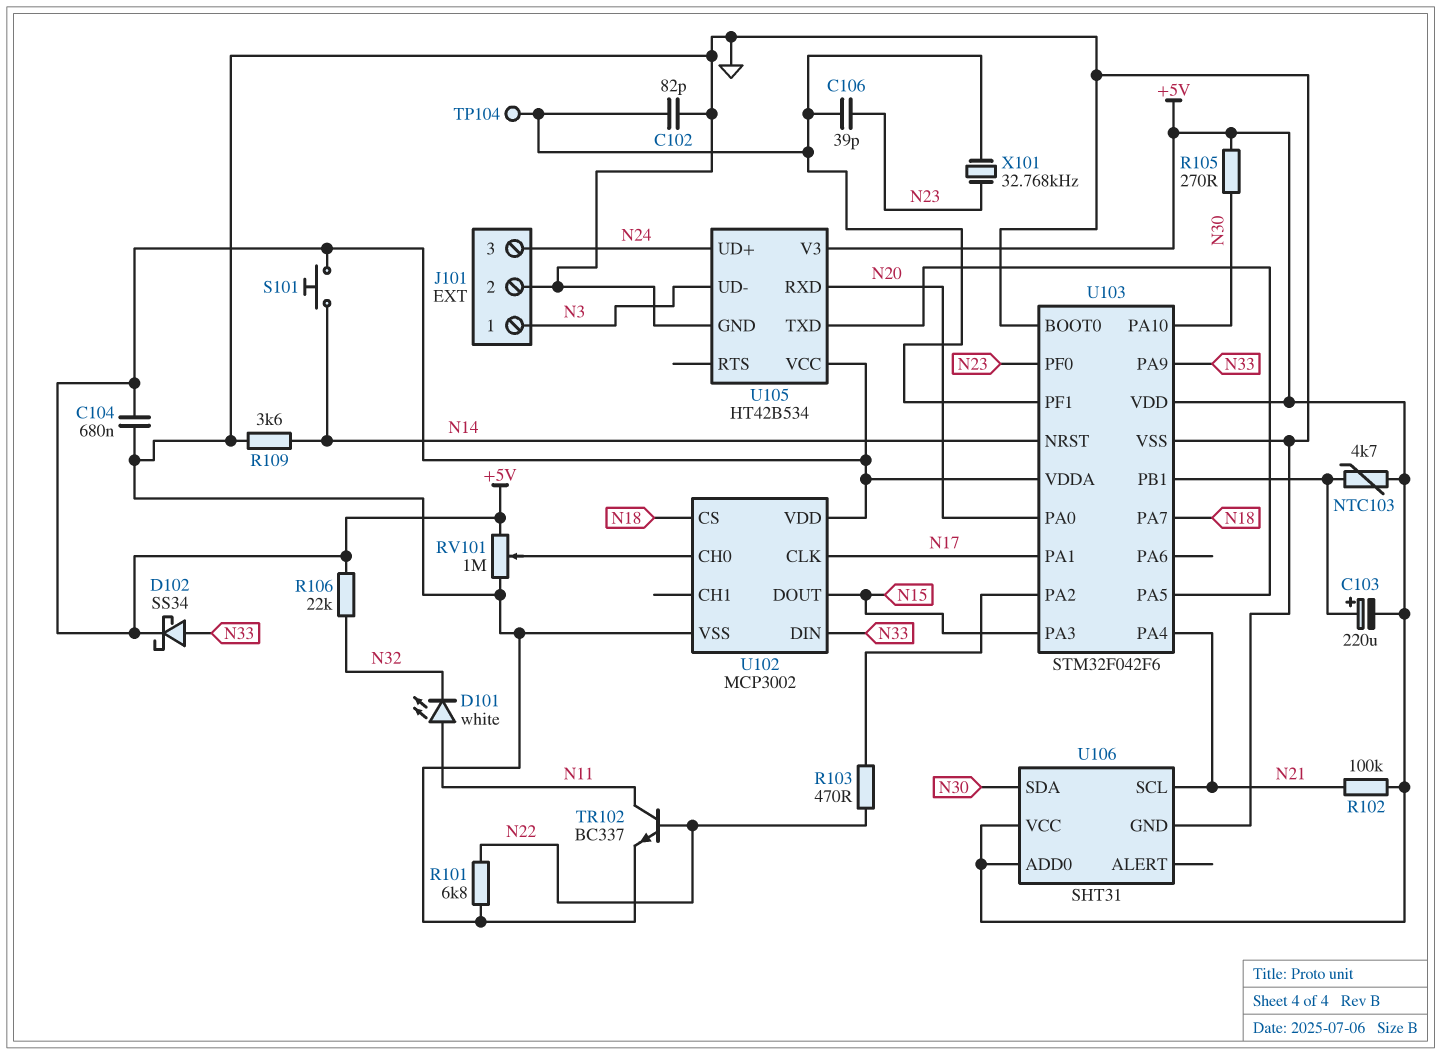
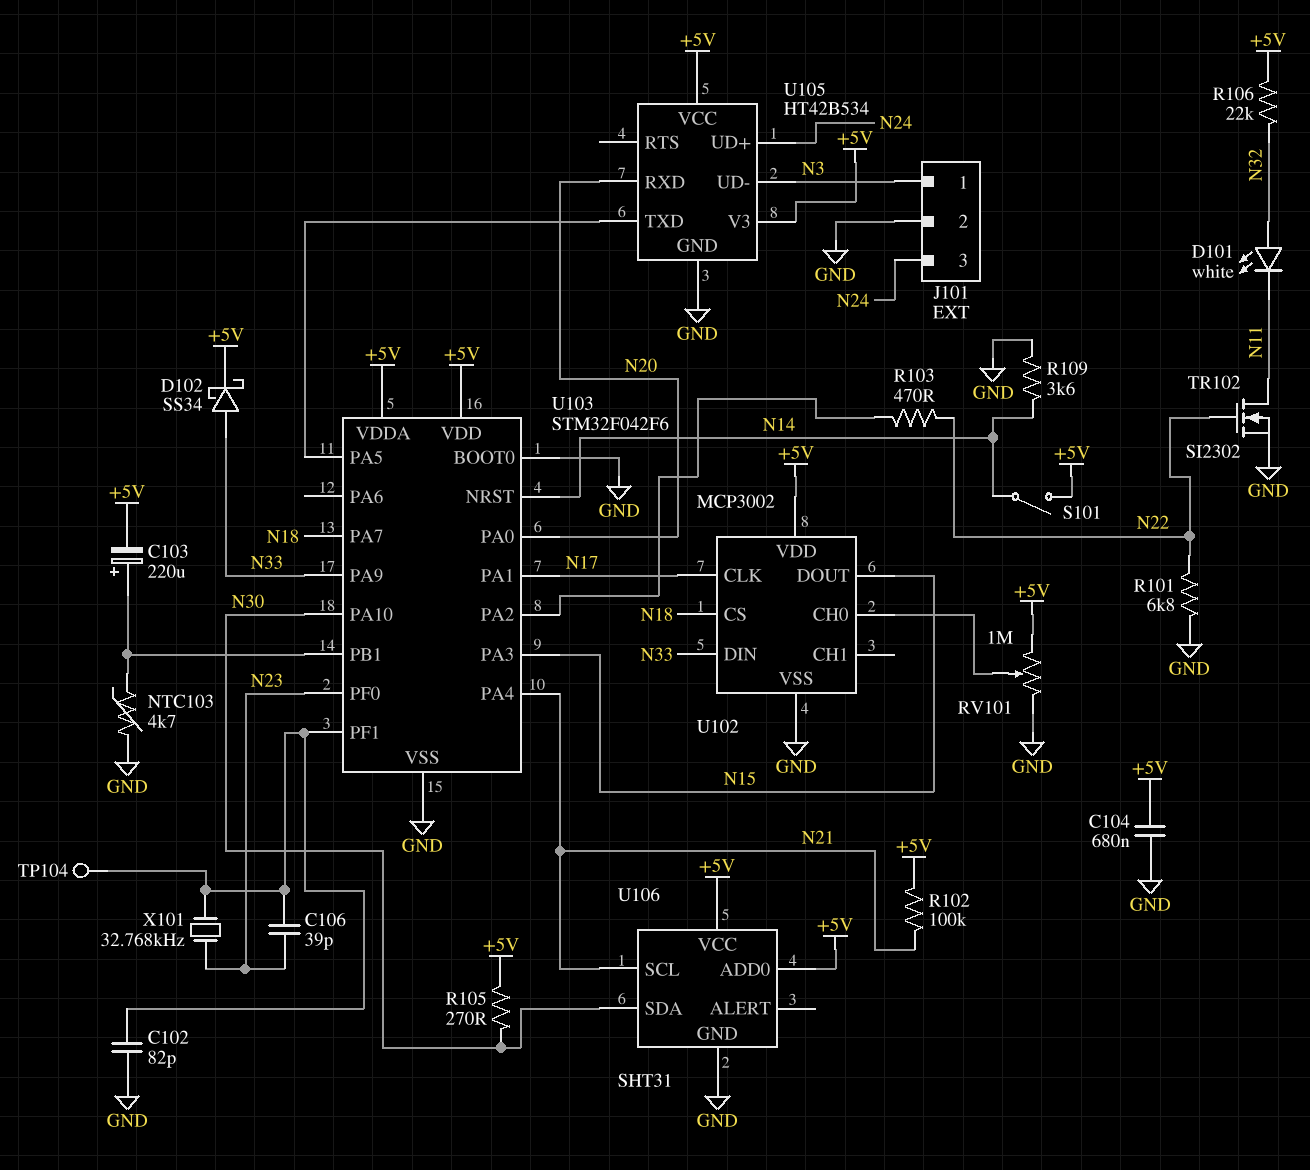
D101: LED white (A N11, K N32) -> LED white (A N32, K N11)
NTC103: 4.7k (+5V, U103/PB1) -> 4.7k (GND, U103/PB1)
S101: button (+5V, N14) -> switch (+5V, N14)
TR102: NPN BC337 (B N22, C N11, E GND) -> NMOS SI2302 (G N22, D N11, S GND)

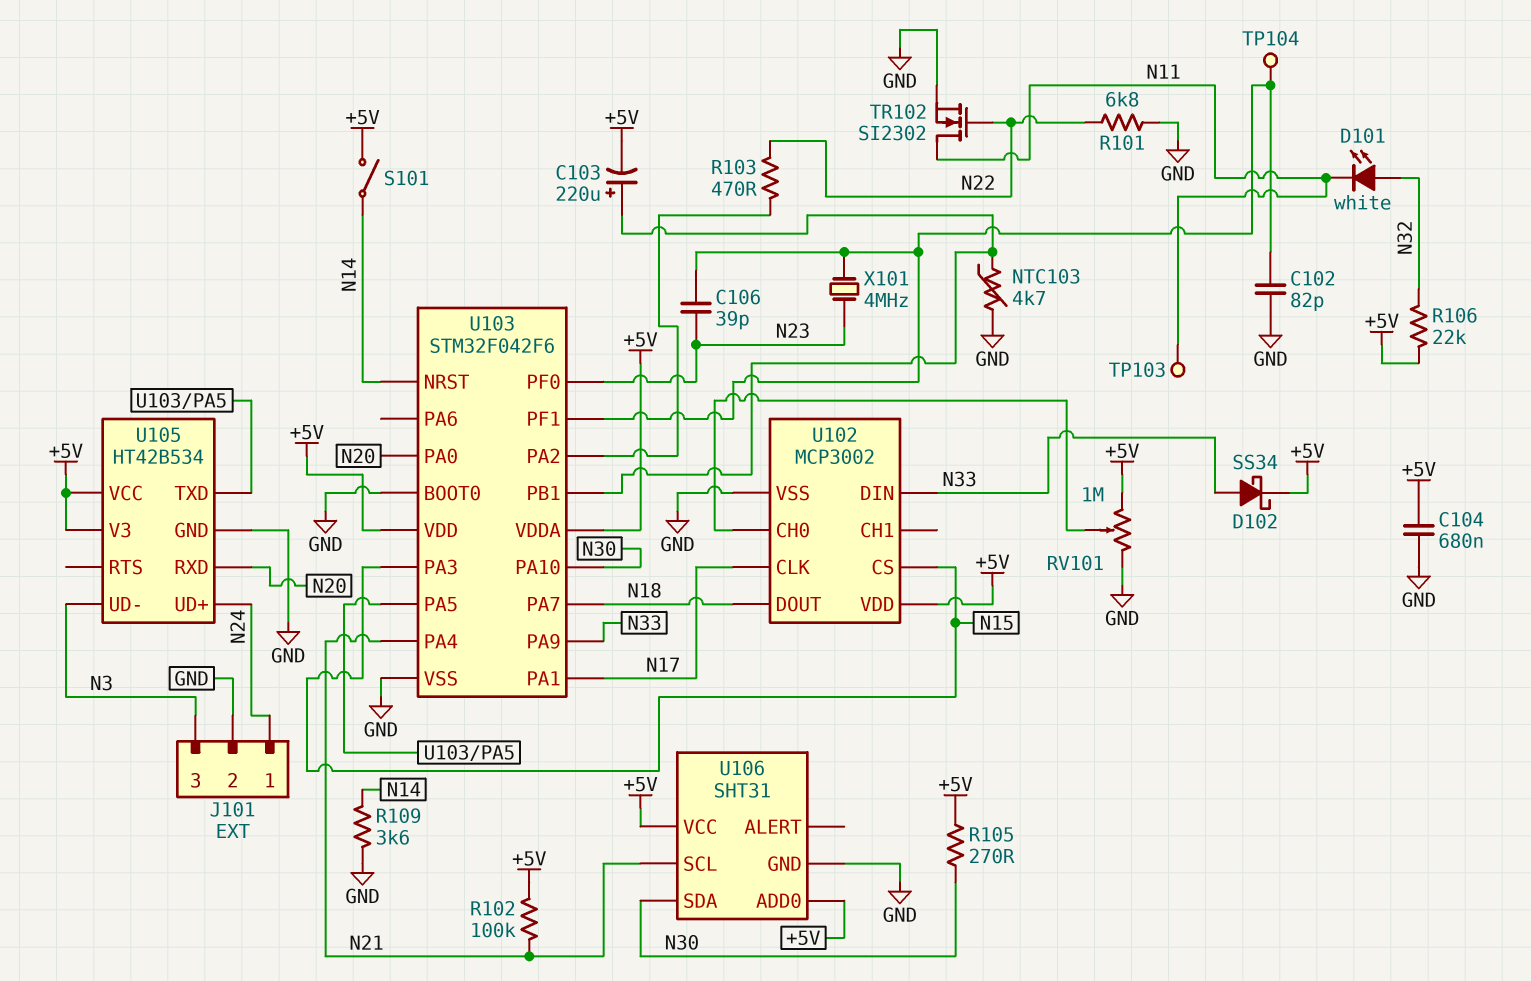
J101 pin 1: N3 -> N24
J101 pin 3: N24 -> N3
TP103: none -> test point (N11)
U102 pin CS: N18 -> N15
U102 pin DOUT: N15 -> N18
X101: 32.768kHz (N23, U103/PF1) -> 4MHz (N23, U103/PF1)

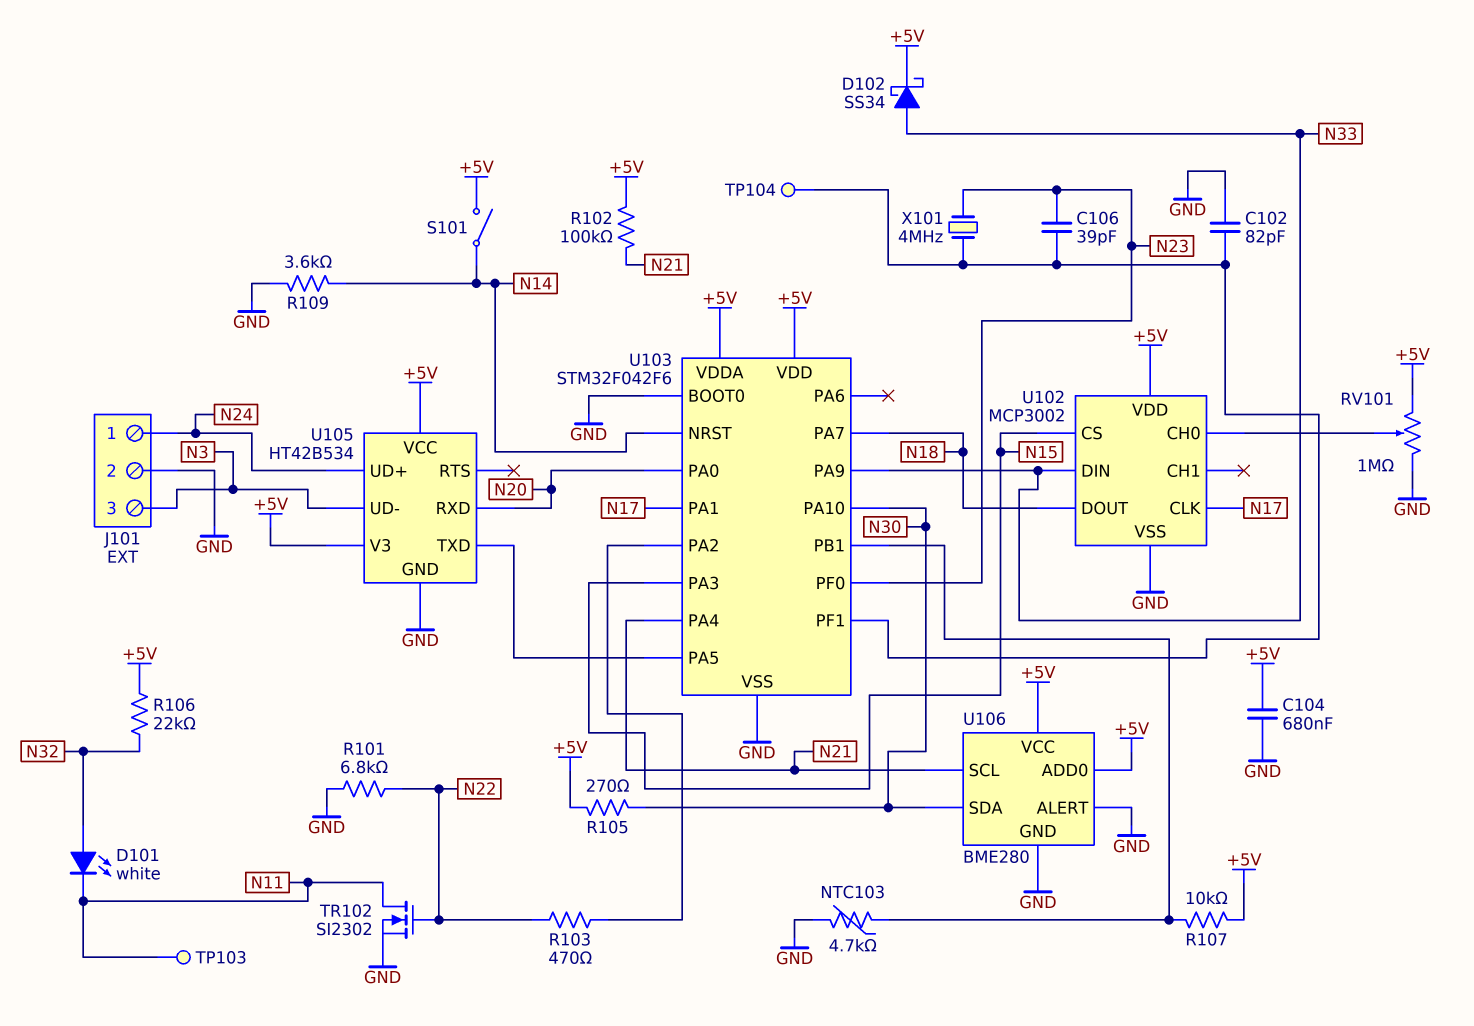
C103: 220uF (plus U103/PB1, minus +5V) -> none
R107: none -> 10k (+5V, U103/PB1)
U106: SHT31 -> BME280
U106 pin ALERT: none -> GND

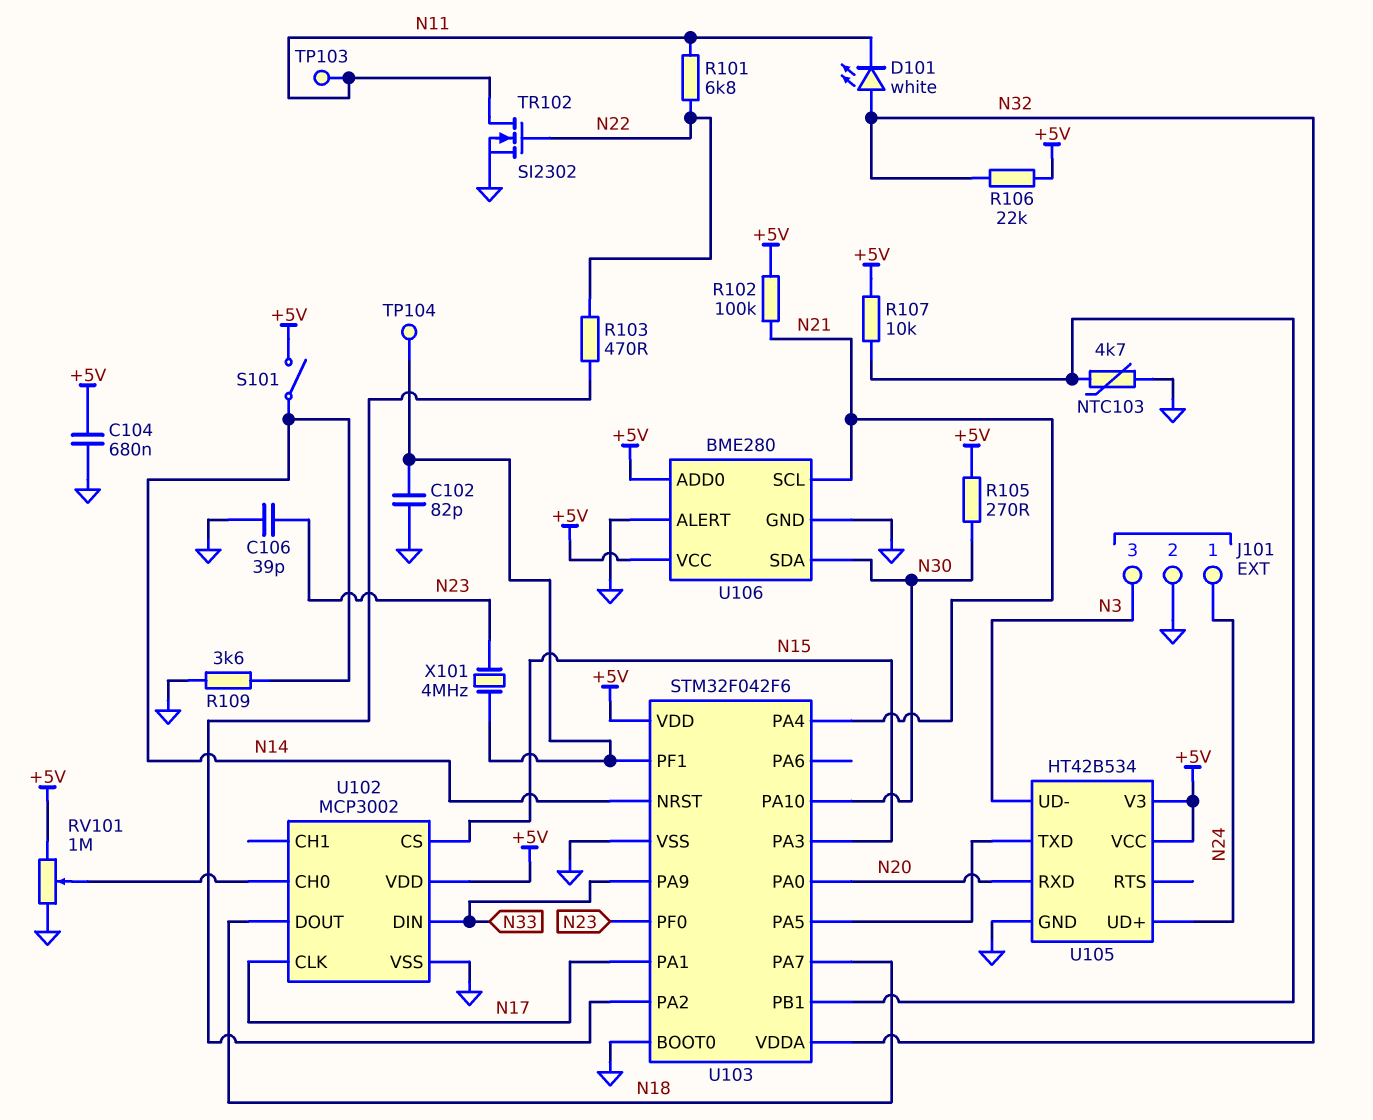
C106: 39pF (N23, U103/PF1) -> 39pF (GND, N23)
D102: schottky SS34 (A N33, K +5V) -> none
R101: 6.8k (GND, N22) -> 6.8k (N11, N22)
U103 pin VDDA: +5V -> N32

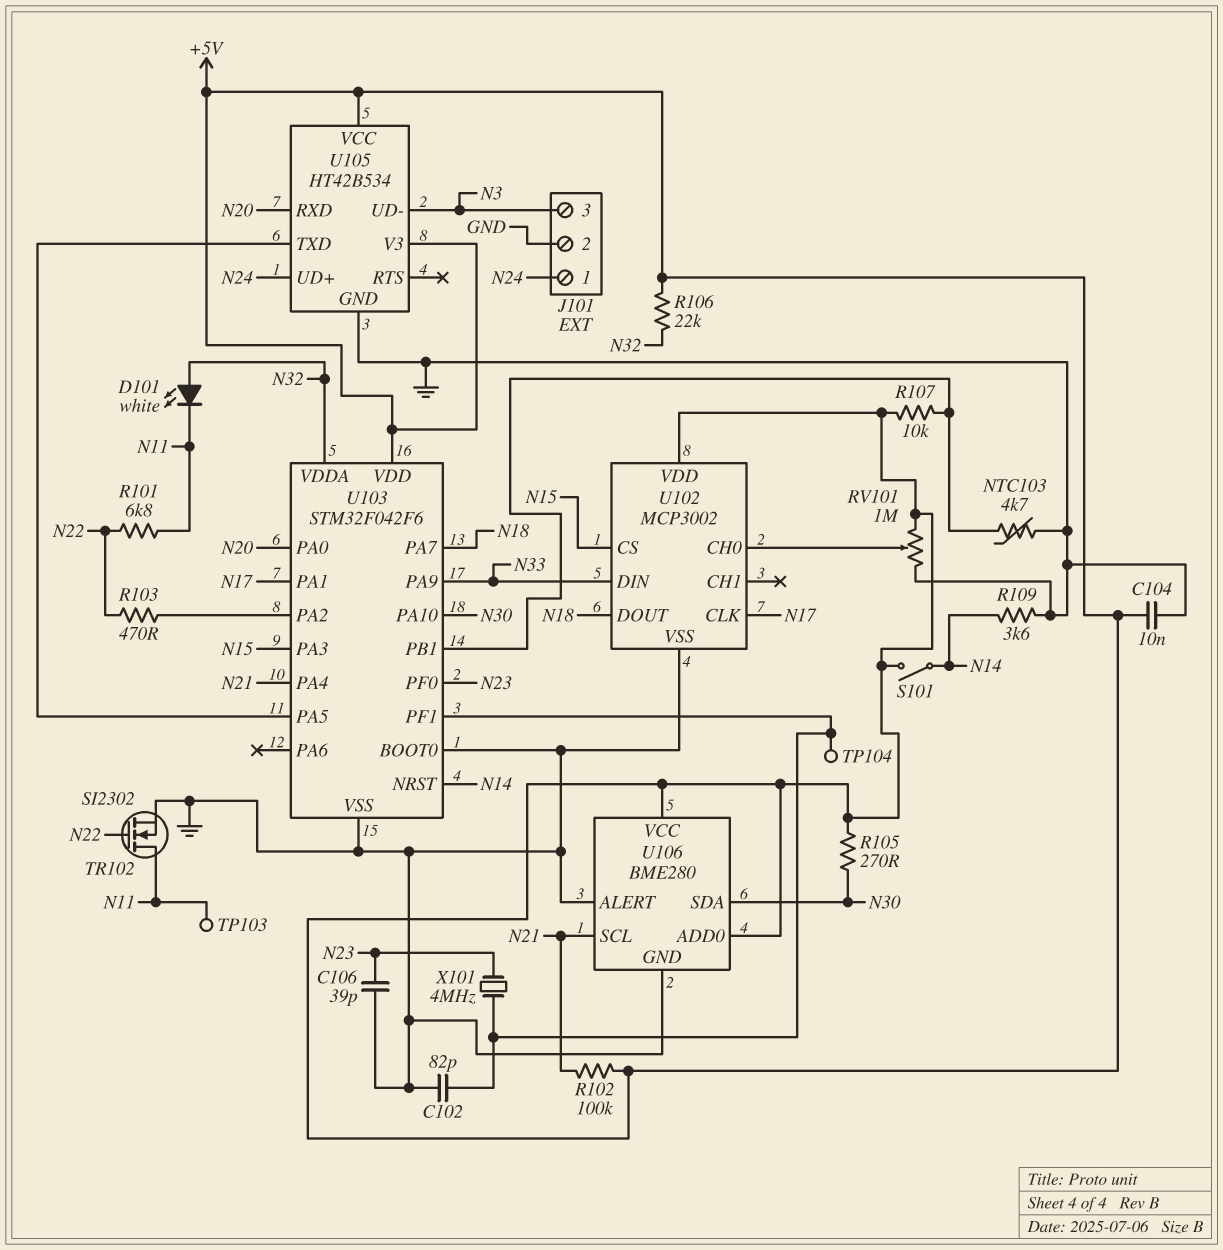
C104: 680nF (+5V, GND) -> 10nF (+5V, GND)

